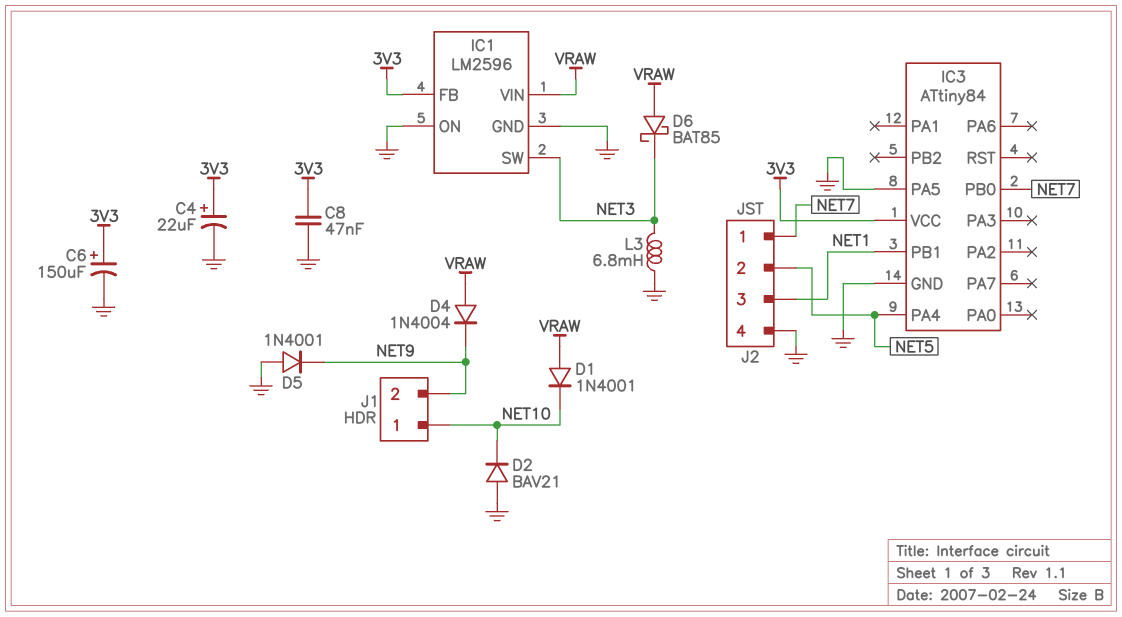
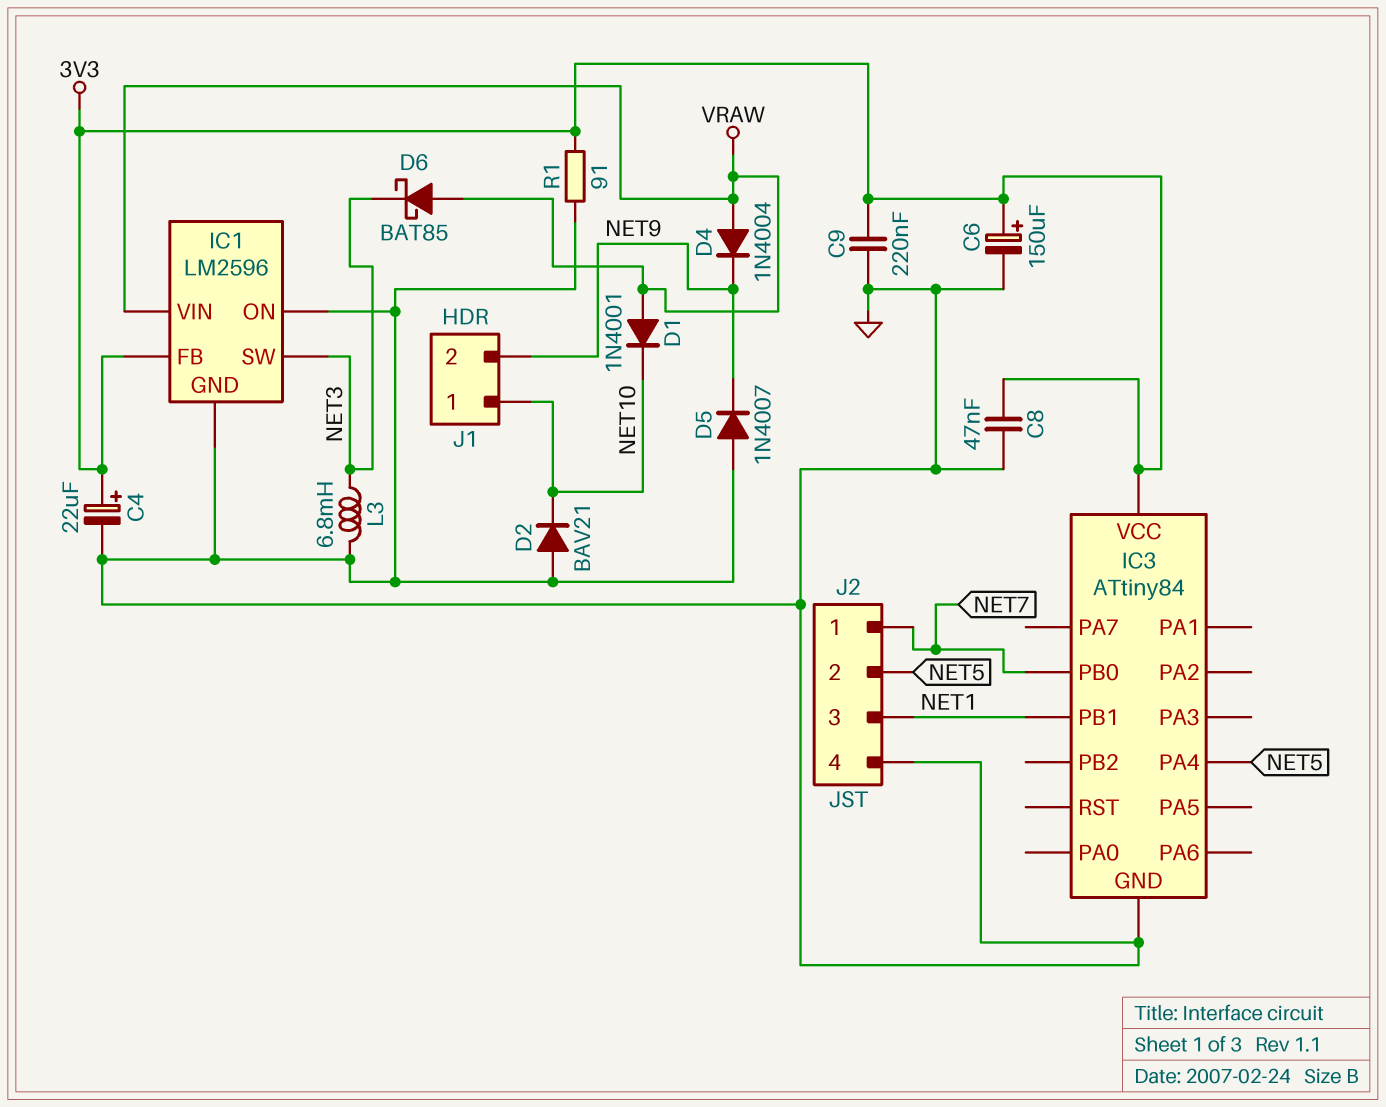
C9: none -> 220nF (3V3, GND)
D5: diode 1N4001 (A GND, K NET9) -> diode 1N4007 (A GND, K NET9)
IC3 pin PA5: GND -> none
R1: none -> 91 (3V3, GND)

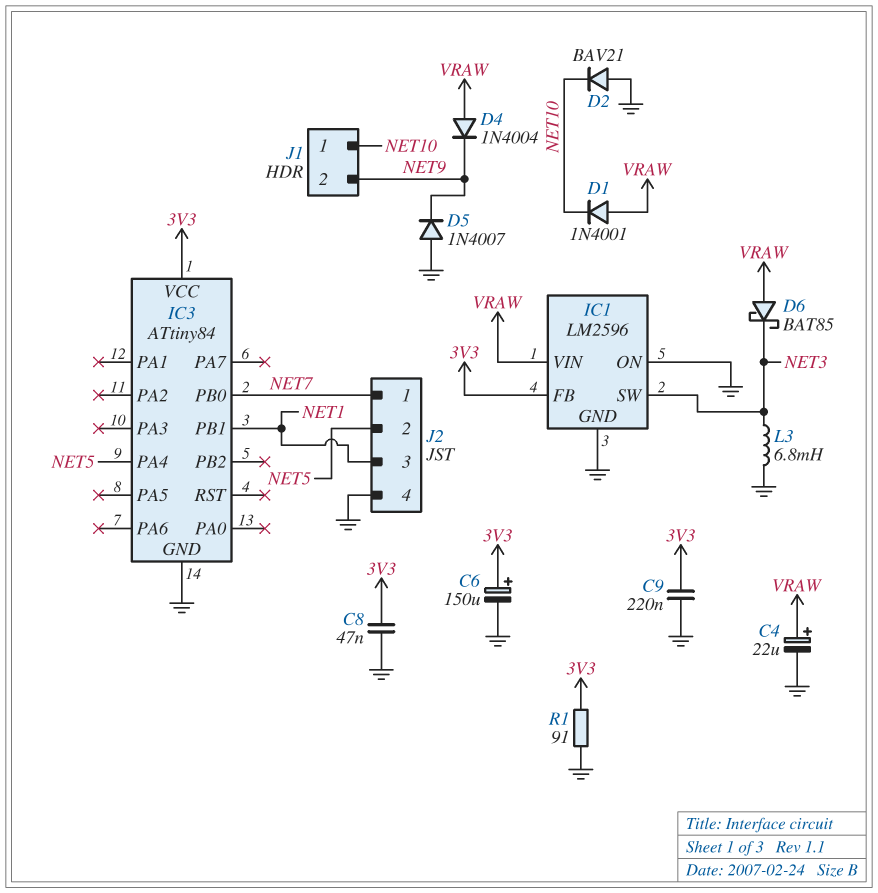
C4: 22uF (plus 3V3, minus GND) -> 22uF (plus VRAW, minus GND)

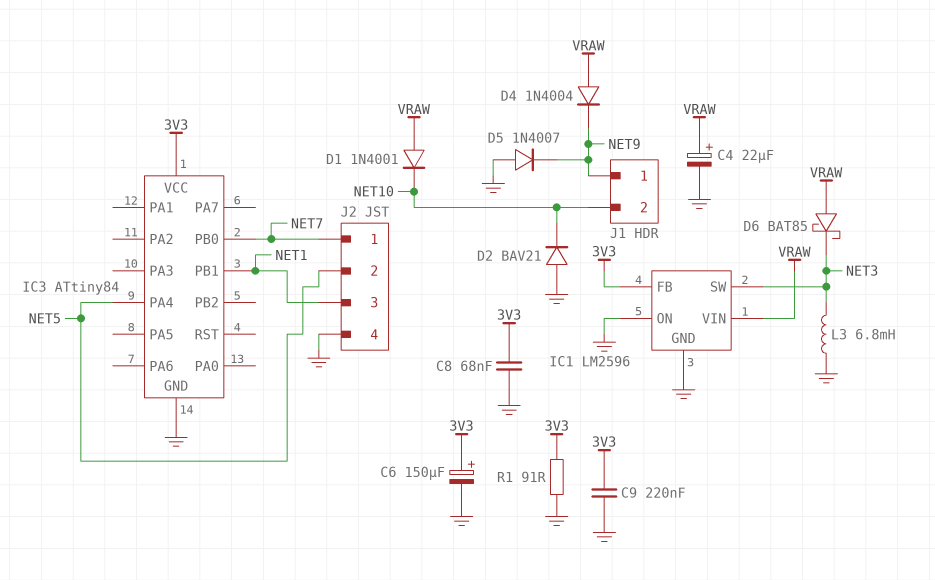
C8: 47nF (3V3, GND) -> 68nF (3V3, GND)
J1 pin 1: NET10 -> NET9
J1 pin 2: NET9 -> NET10

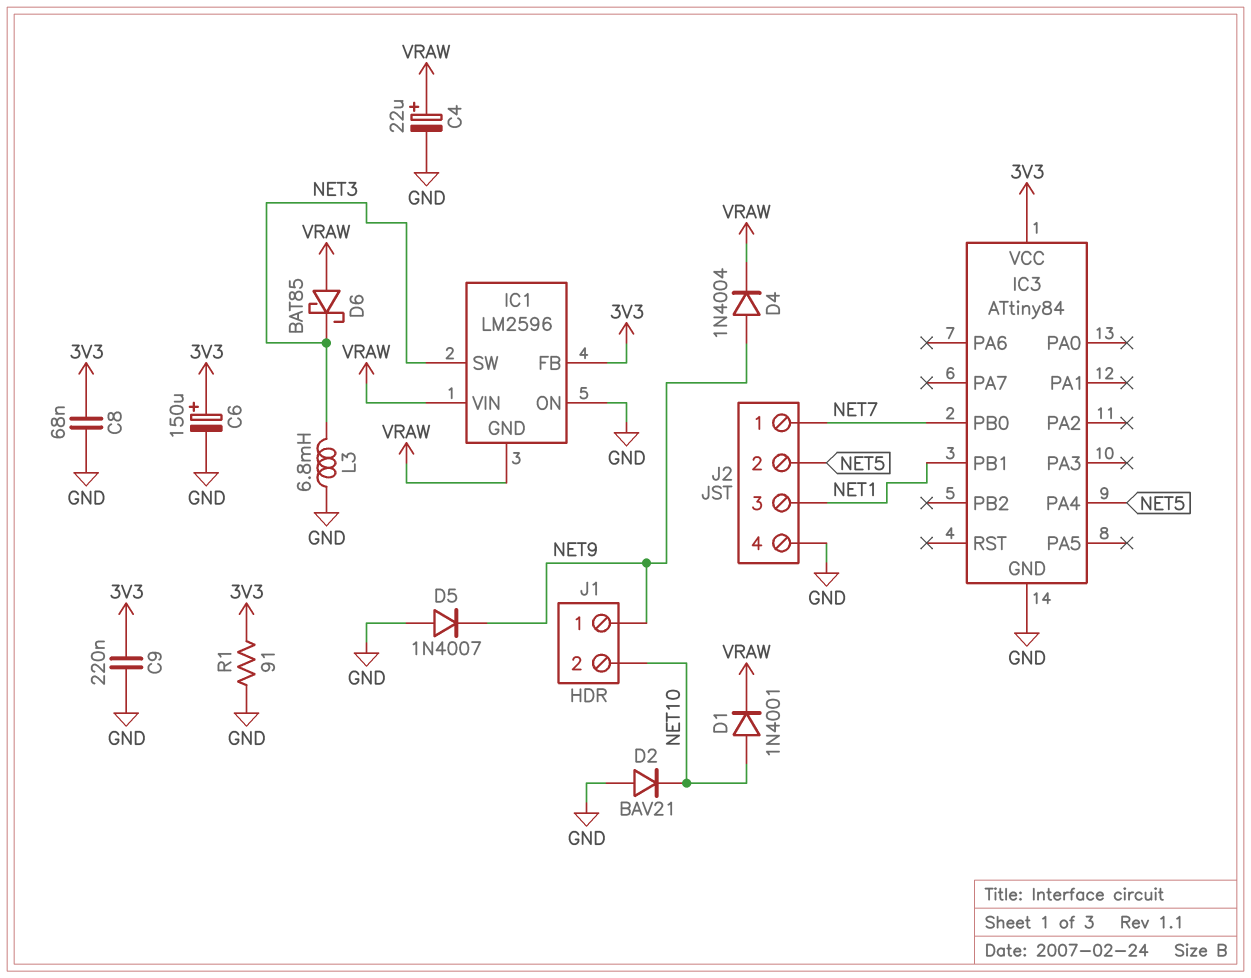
D1: diode 1N4001 (A VRAW, K NET10) -> diode 1N4001 (A NET10, K VRAW)
D4: diode 1N4004 (A VRAW, K NET9) -> diode 1N4004 (A NET9, K VRAW)
IC1 pin GND: GND -> VRAW

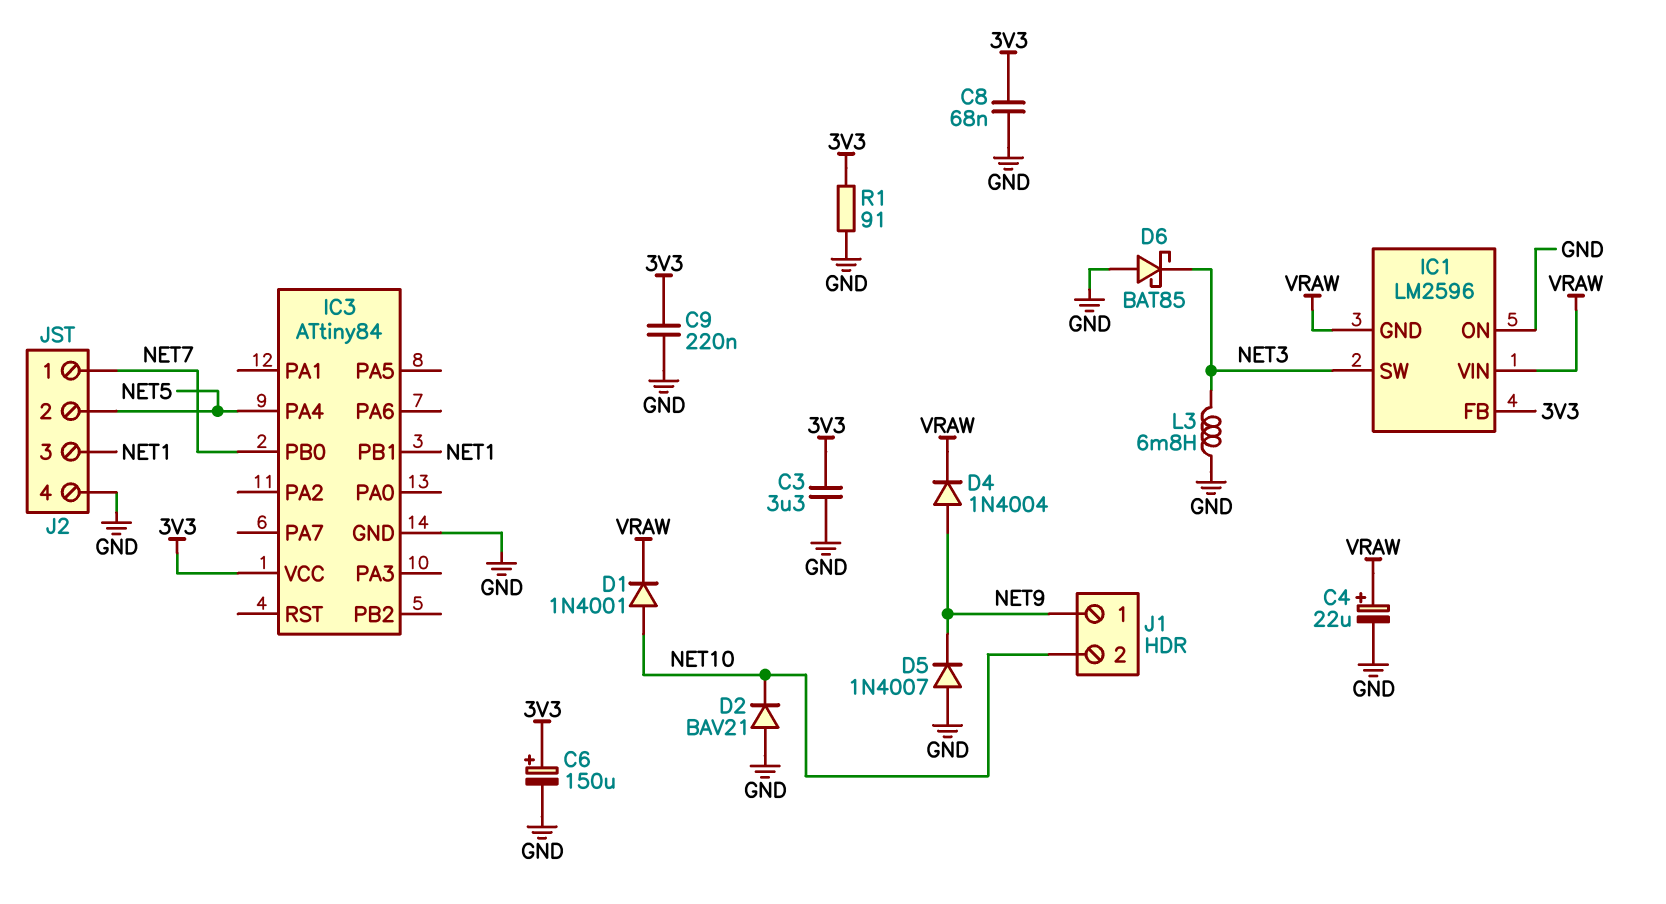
C3: none -> 3.3uF (3V3, GND)
D6: schottky BAT85 (A VRAW, K NET3) -> schottky BAT85 (A GND, K NET3)

